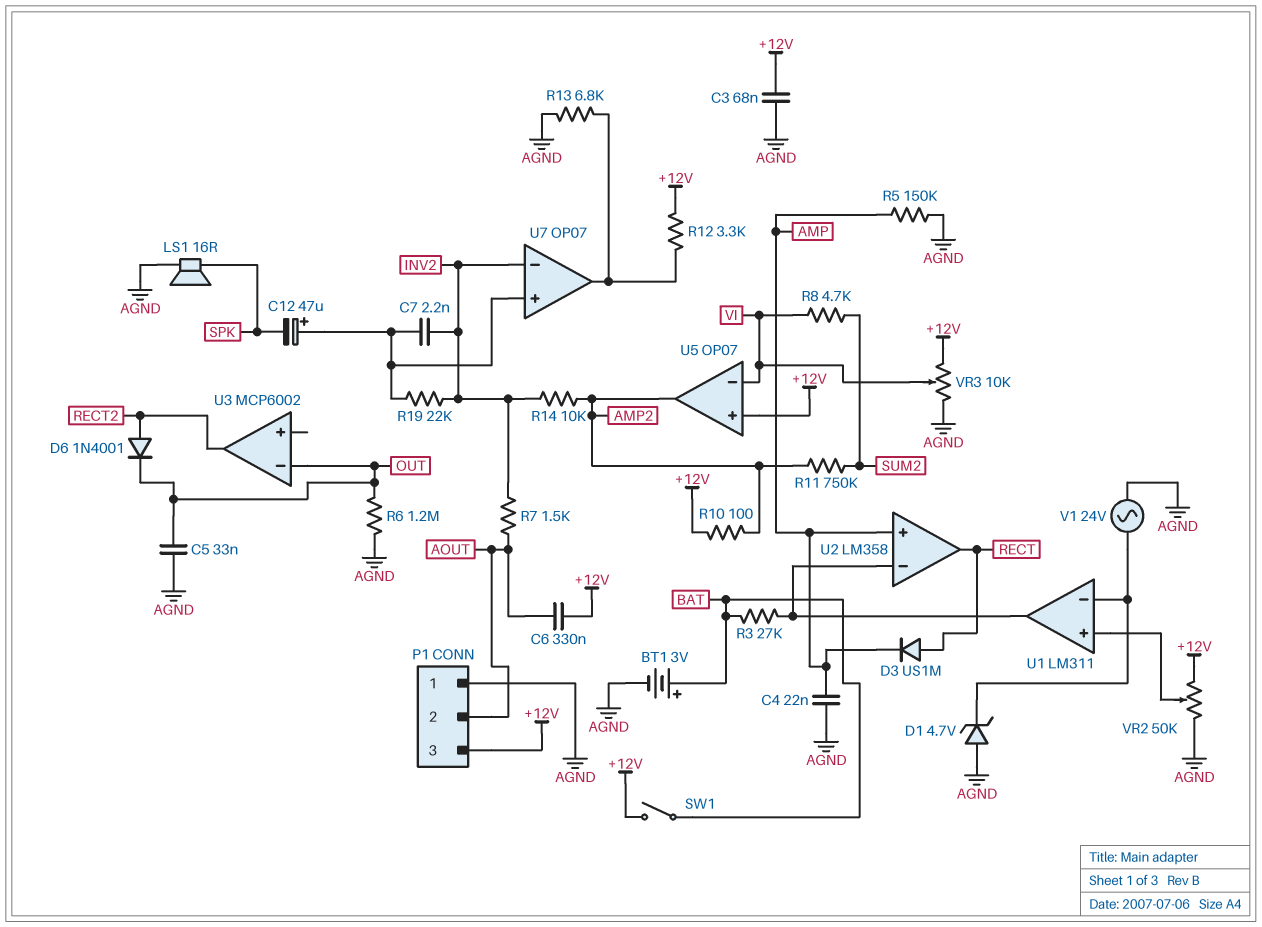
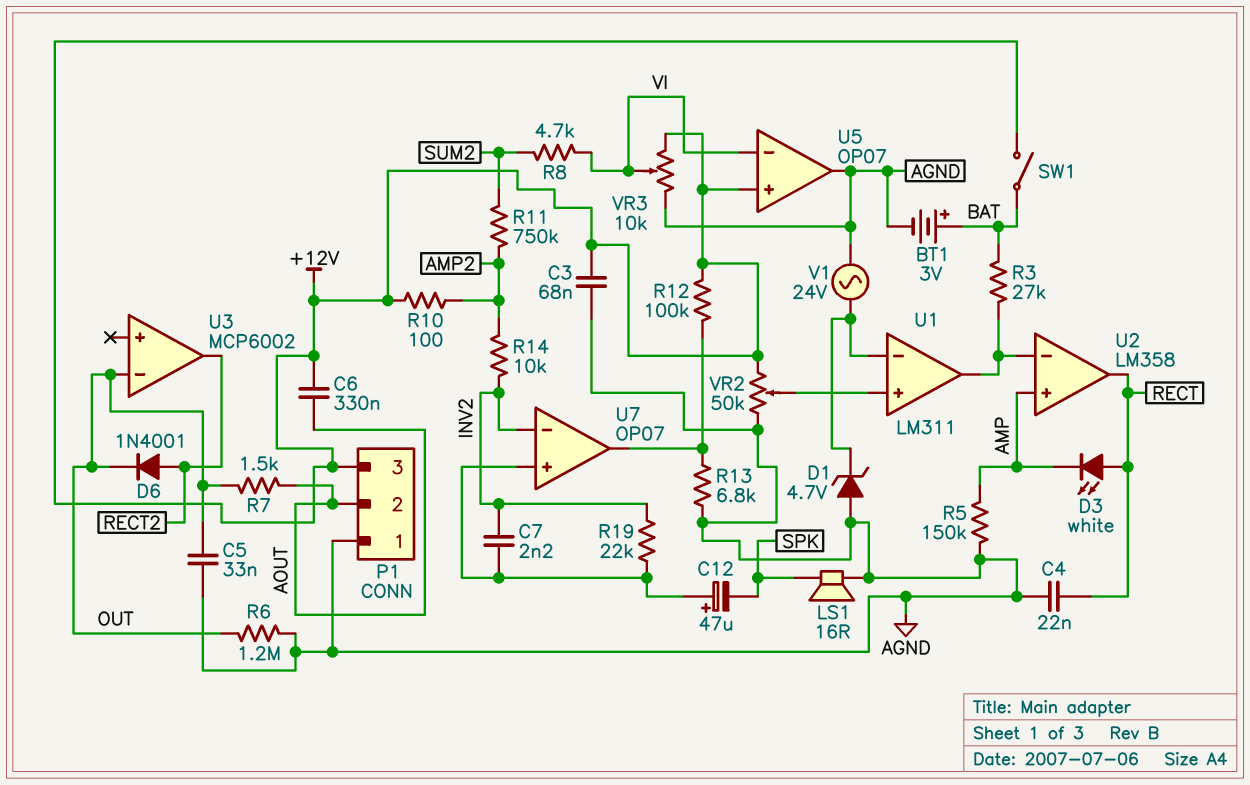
C4: 22nF (AGND, AMP) -> 22nF (AGND, RECT)
D3: diode US1M (A RECT, K AMP) -> LED white (A RECT, K AMP)
R7: 1.5k (AOUT, INV2) -> 1.5k (AOUT, OUT)
R12: 3.3k (+12V, U7/out) -> 100k (+12V, U7/out)
U5 pin out: AMP2 -> AGND

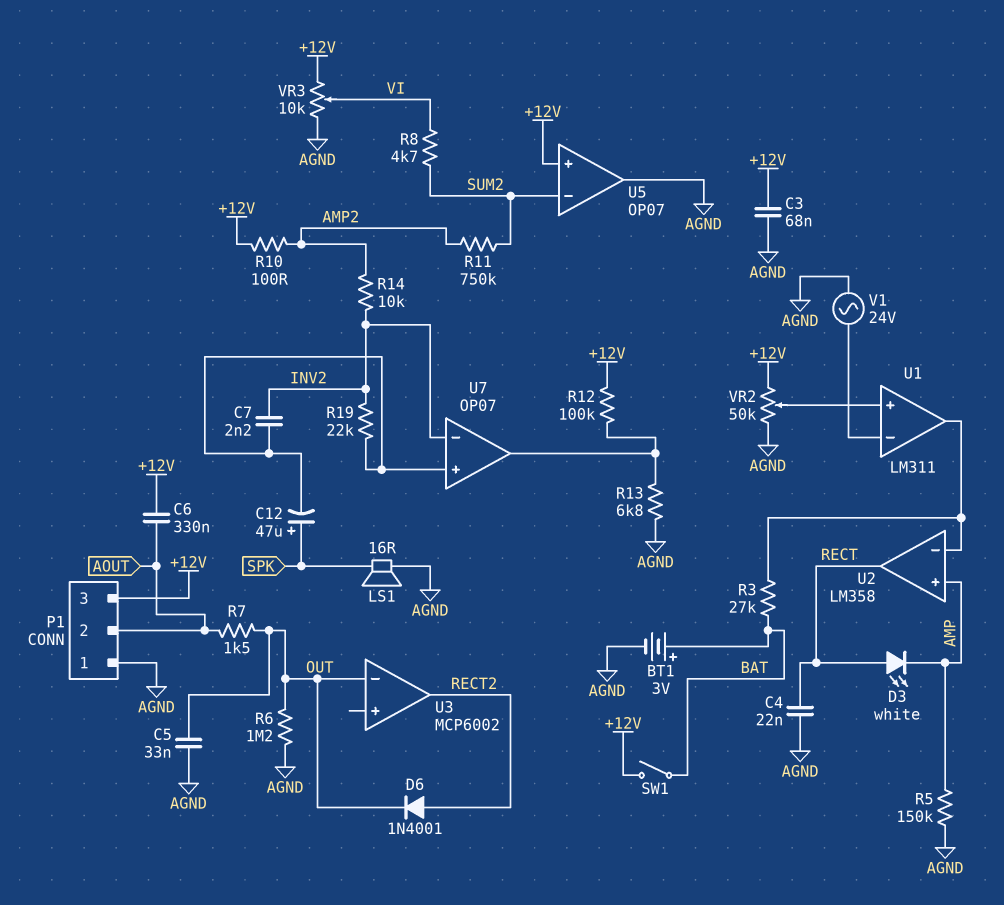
C12: 47uF (plus U7/in+, minus SPK) -> 47uF (plus SPK, minus U7/in+)
D1: zener 4.7V (A AGND, K U1/in-) -> none
U5 pin in-: VI -> SUM2

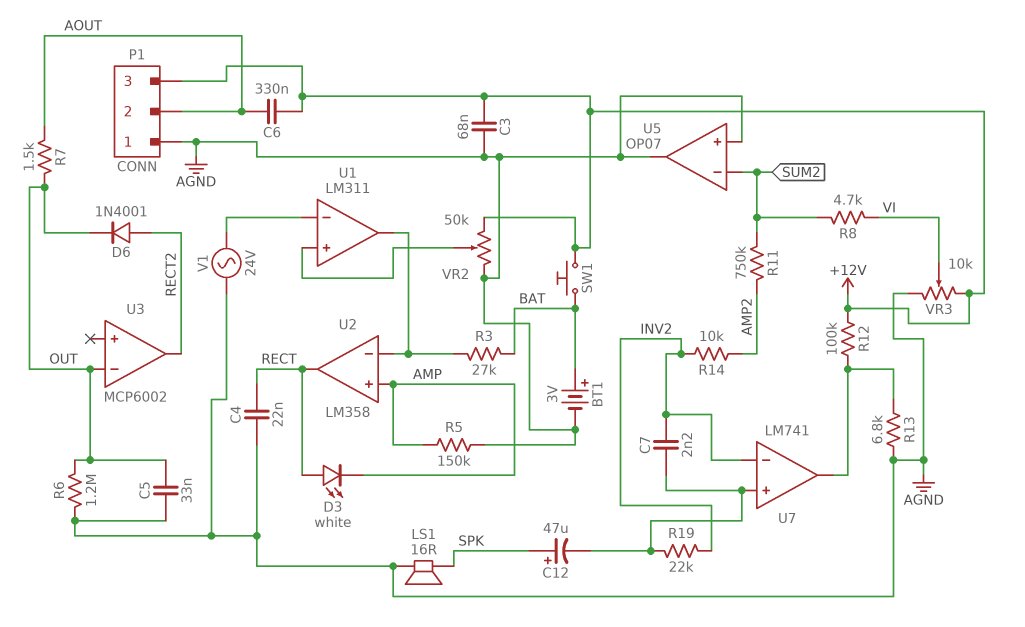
R10: 100 (+12V, AMP2) -> none
SW1: switch (+12V, BAT) -> button (+12V, BAT)
U5 pin in+: +12V -> AGND
U7: OP07 -> LM741

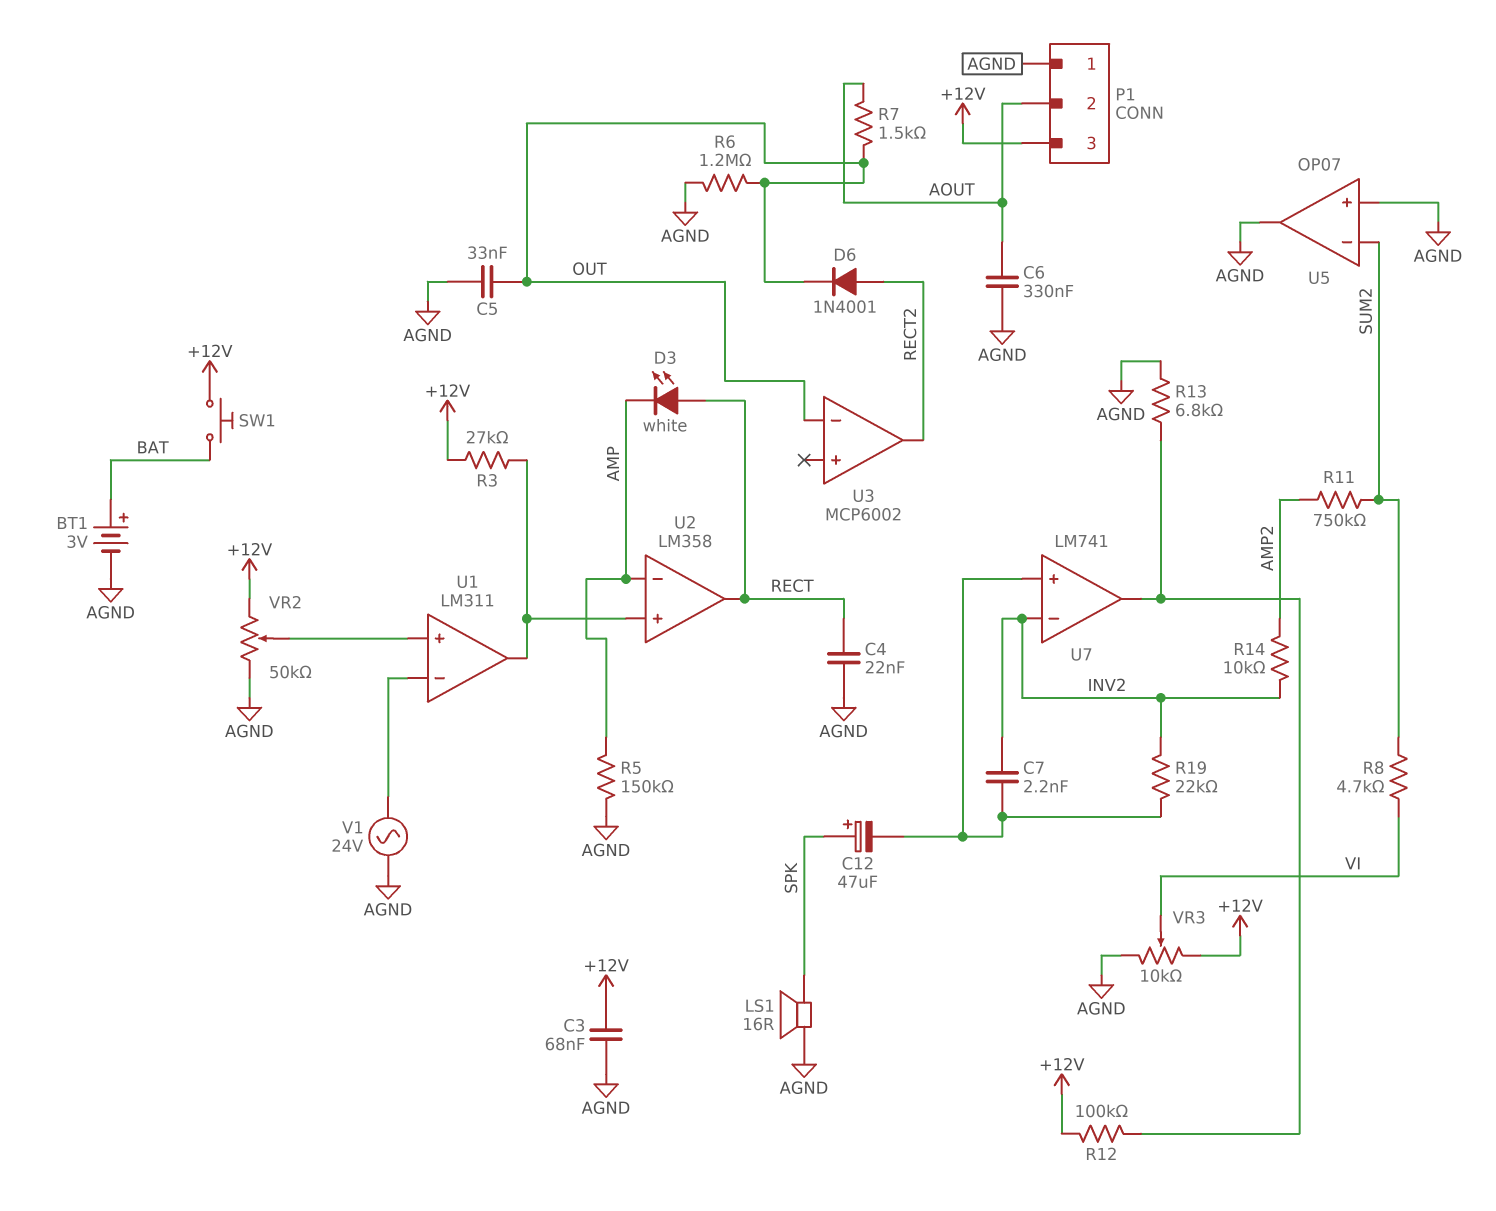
C6: 330nF (+12V, AOUT) -> 330nF (AGND, AOUT)
R3: 27k (BAT, U1/out) -> 27k (+12V, U1/out)
U2 pin in+: AMP -> U1/out
U2 pin in-: U1/out -> AMP

